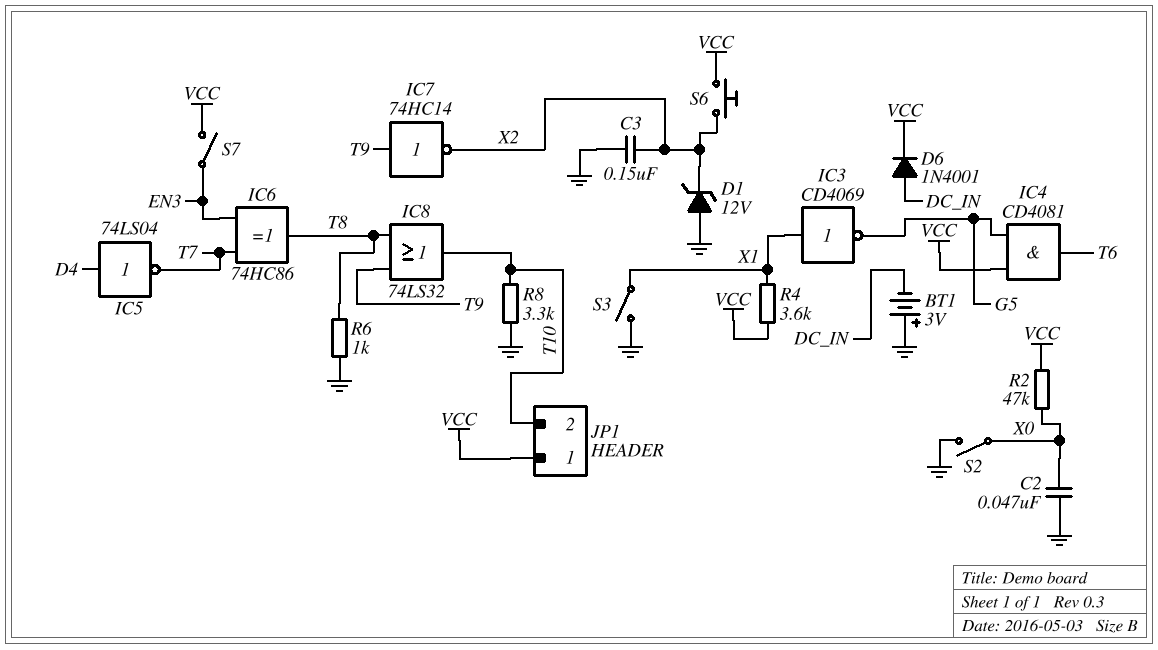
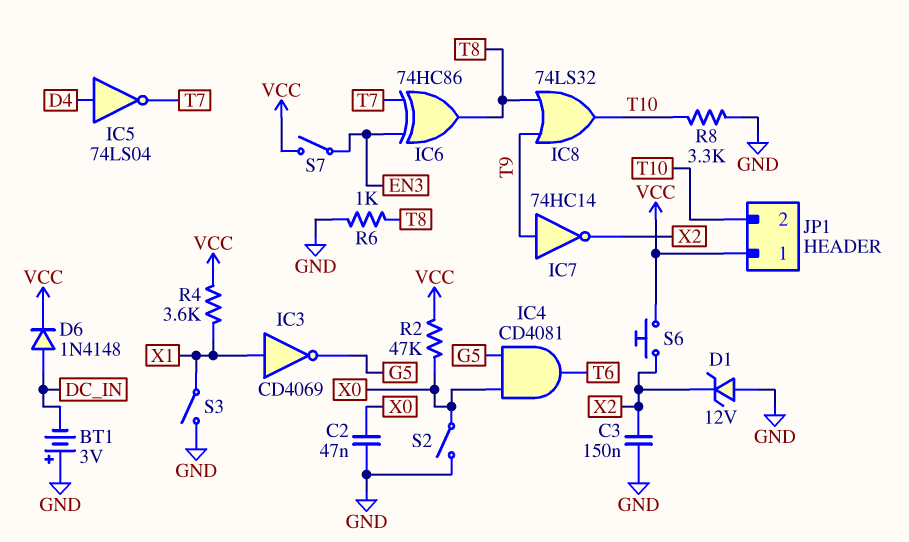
D6: diode 1N4001 (A DC_IN, K VCC) -> diode 1N4148 (A DC_IN, K VCC)
IC4: AND CD4081 (in G5, in VCC, out T6) -> AND CD4081 (in G5, in X0, out T6)

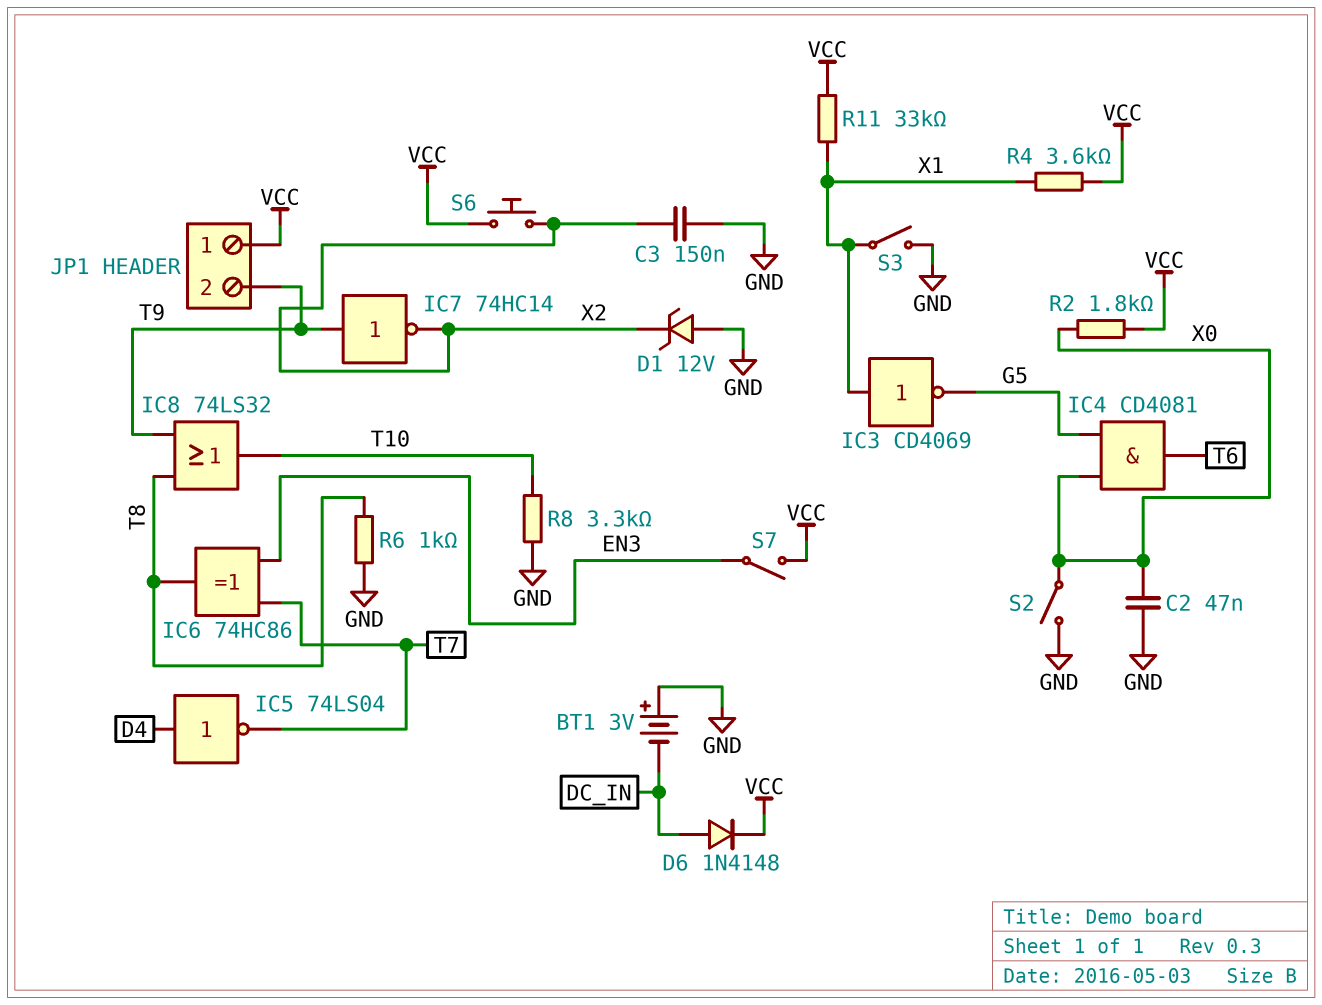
JP1 pin 2: T10 -> T9
R2: 47k (VCC, X0) -> 1.8k (VCC, X0)
R11: none -> 33k (VCC, X1)

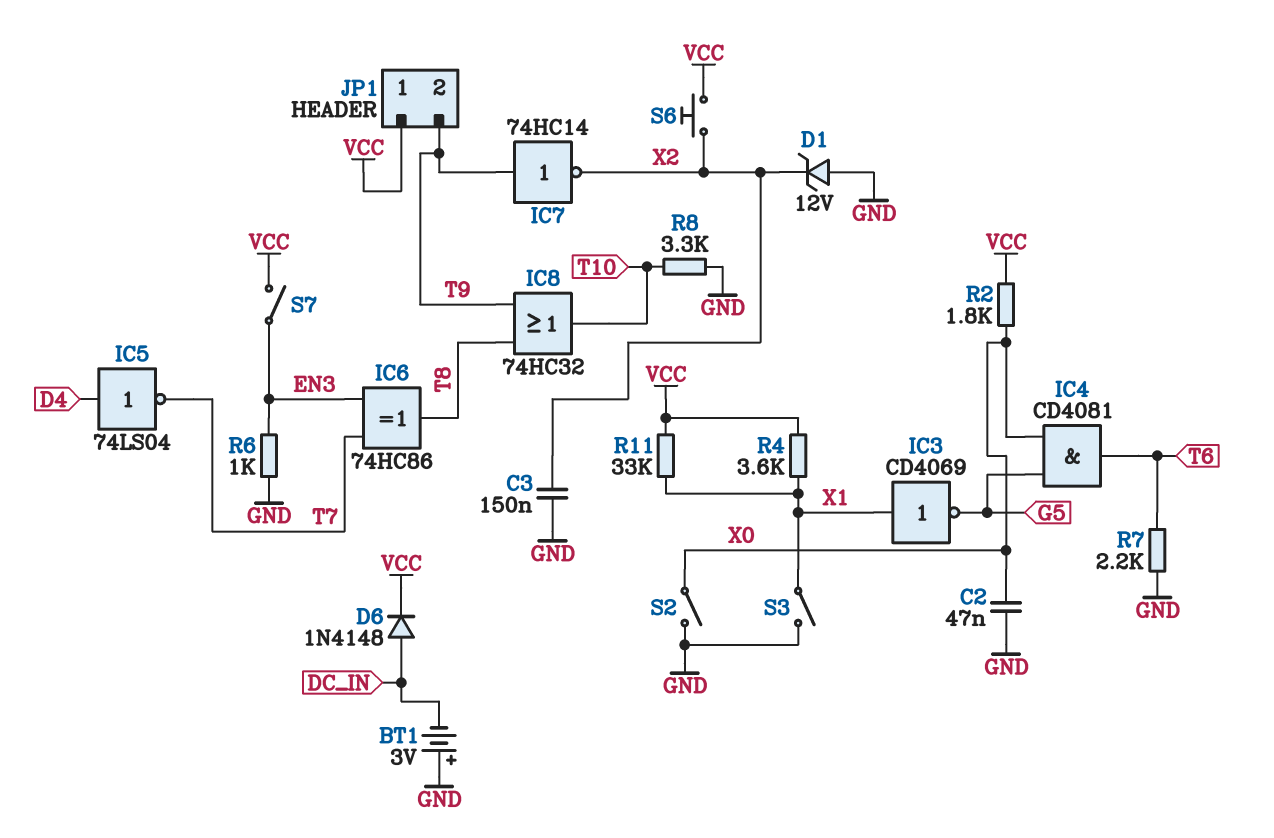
IC8: OR 74LS32 (in T8, in T9, out T10) -> OR 74HC32 (in T8, in T9, out T10)
R6: 1k (GND, T8) -> 1k (EN3, GND)
R7: none -> 2.2k (GND, T6)

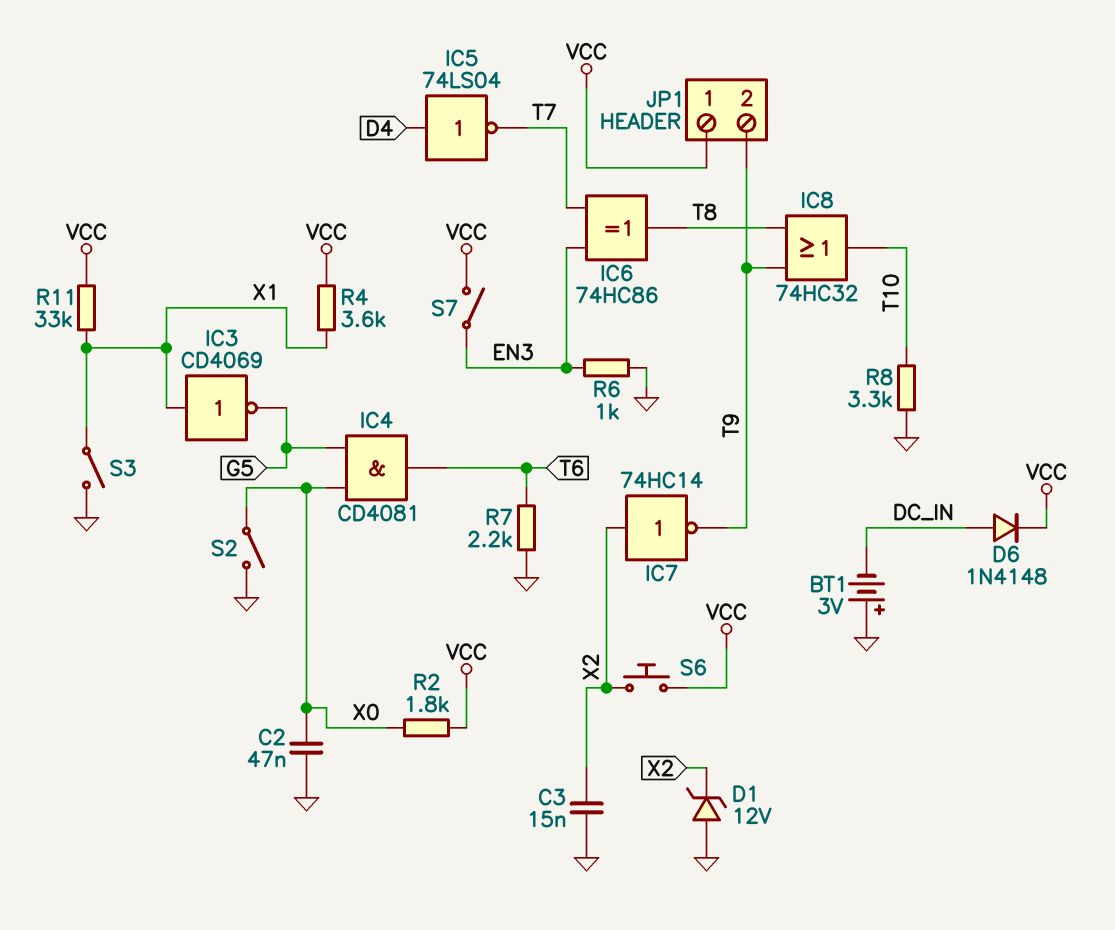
C3: 150nF (GND, X2) -> 15nF (GND, X2)
IC7: NOT 74HC14 (in T9, out X2) -> NOT 74HC14 (in X2, out T9)

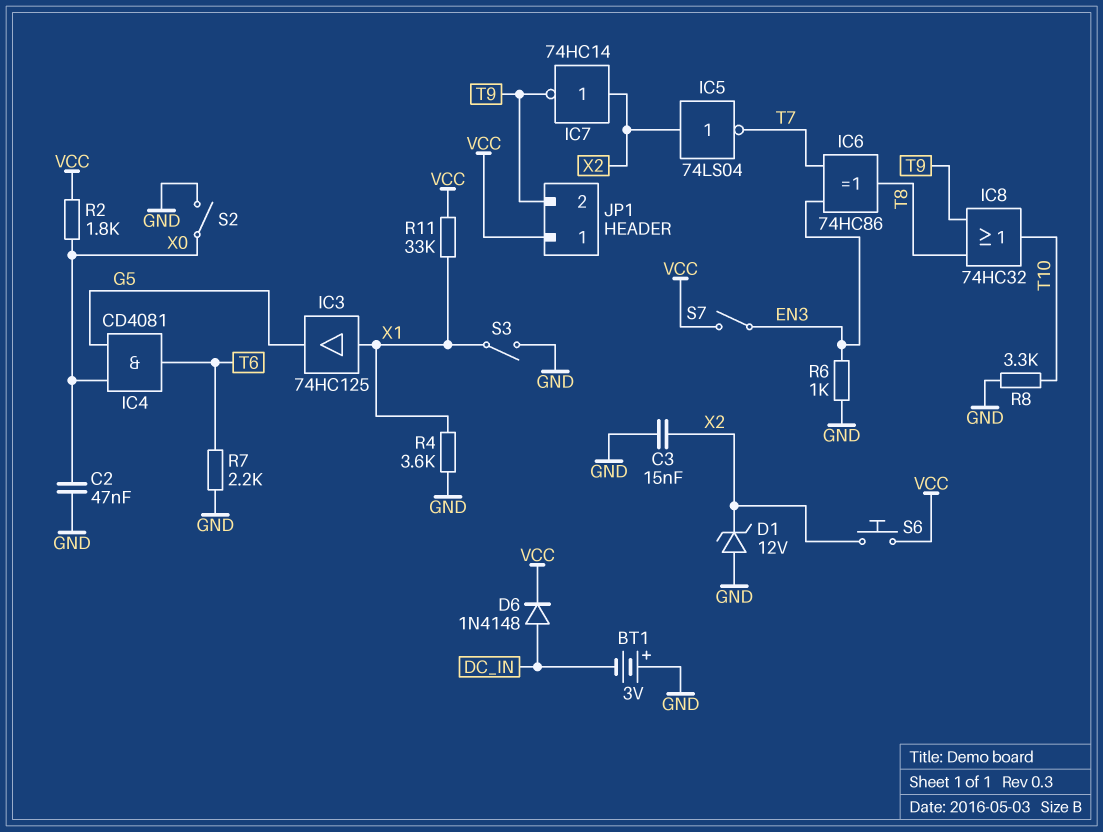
IC3: NOT CD4069 (in X1, out G5) -> buffer 74HC125 (in X1, out G5)
IC5: NOT 74LS04 (in D4, out T7) -> NOT 74LS04 (in X2, out T7)
R4: 3.6k (VCC, X1) -> 3.6k (GND, X1)

